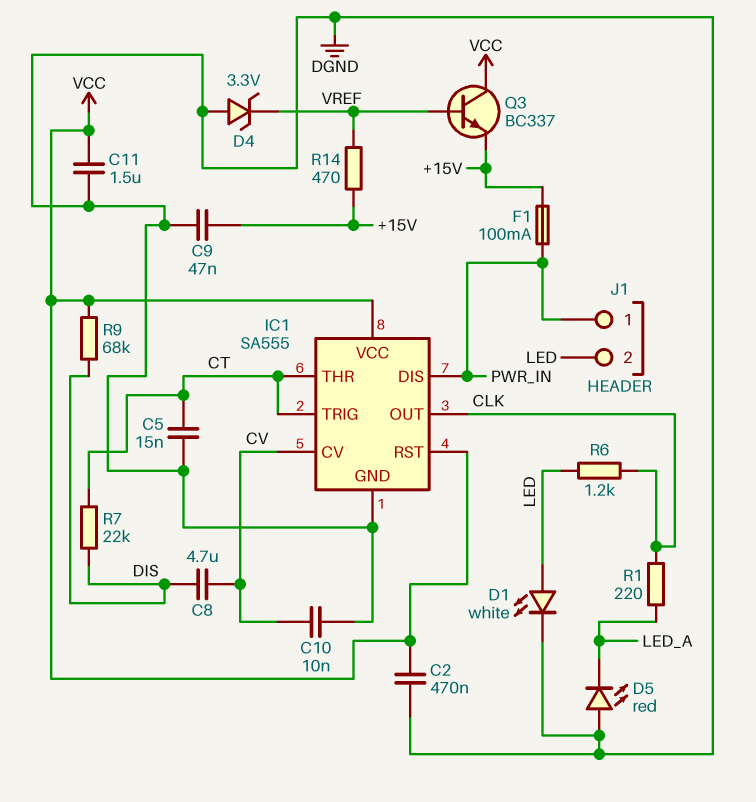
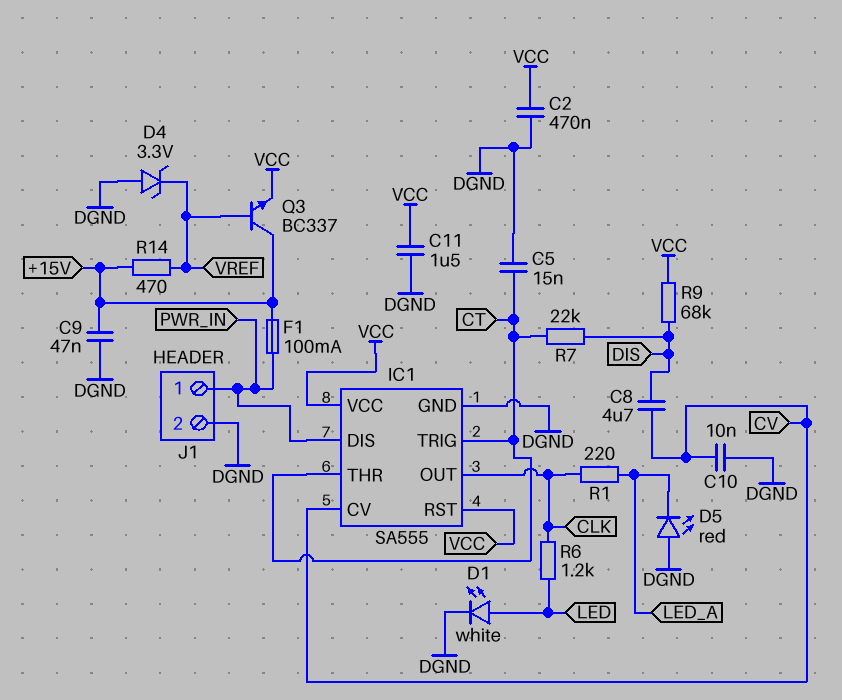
J1 pin 2: LED -> DGND
Q3: NPN BC337 (B VREF, C VCC, E +15V) -> NPN BC337 (B VREF, C +15V, E VCC)

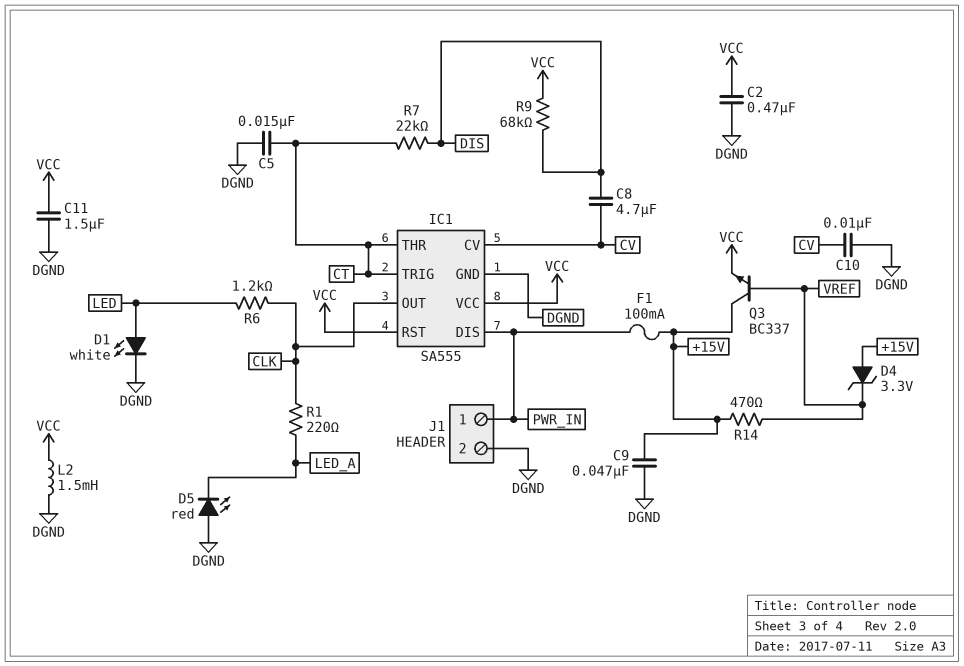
D4: zener 3.3V (A DGND, K VREF) -> zener 3.3V (A +15V, K VREF)
L2: none -> 1.5mH (DGND, VCC)

